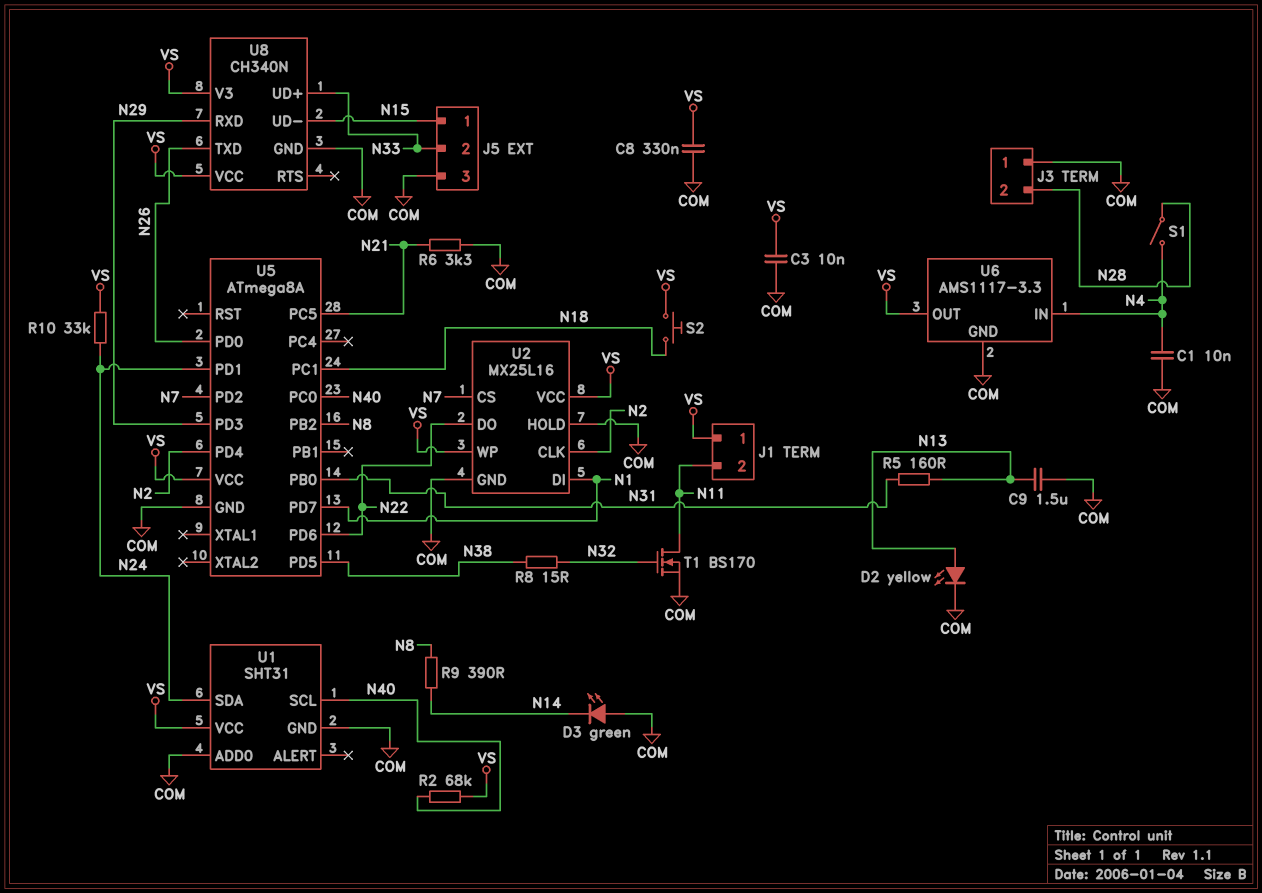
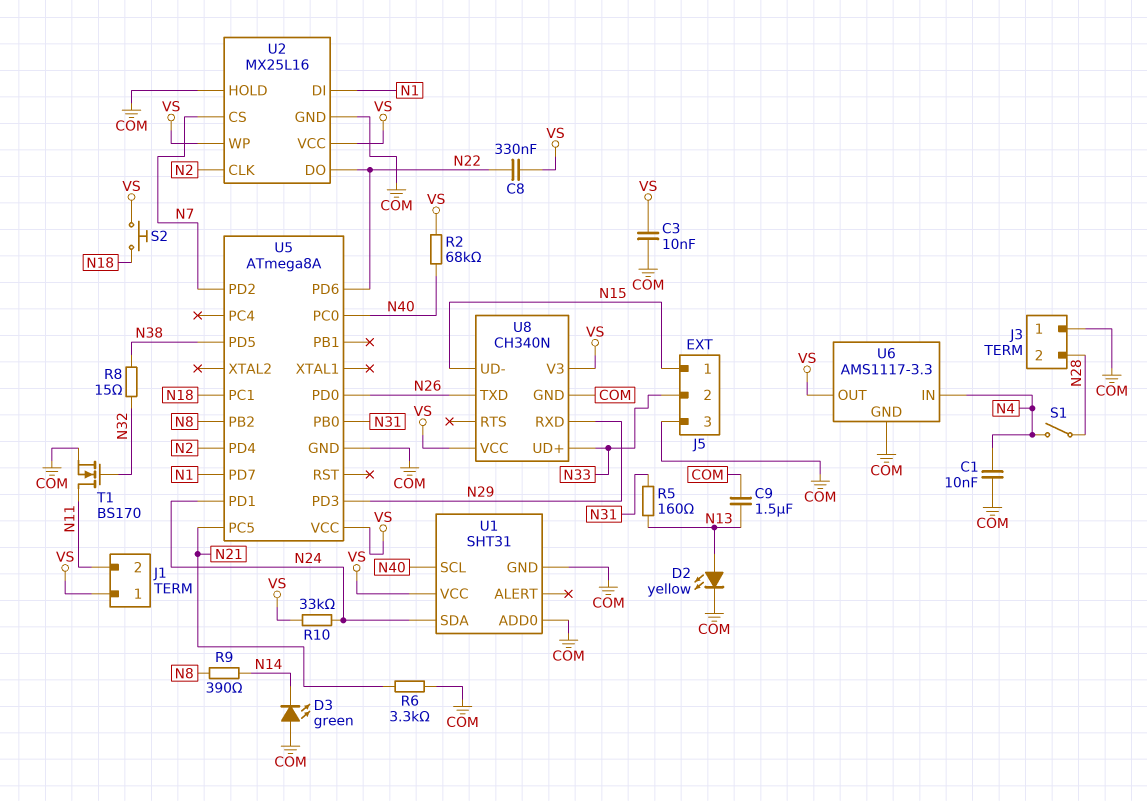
C8: 330nF (COM, VS) -> 330nF (N22, VS)

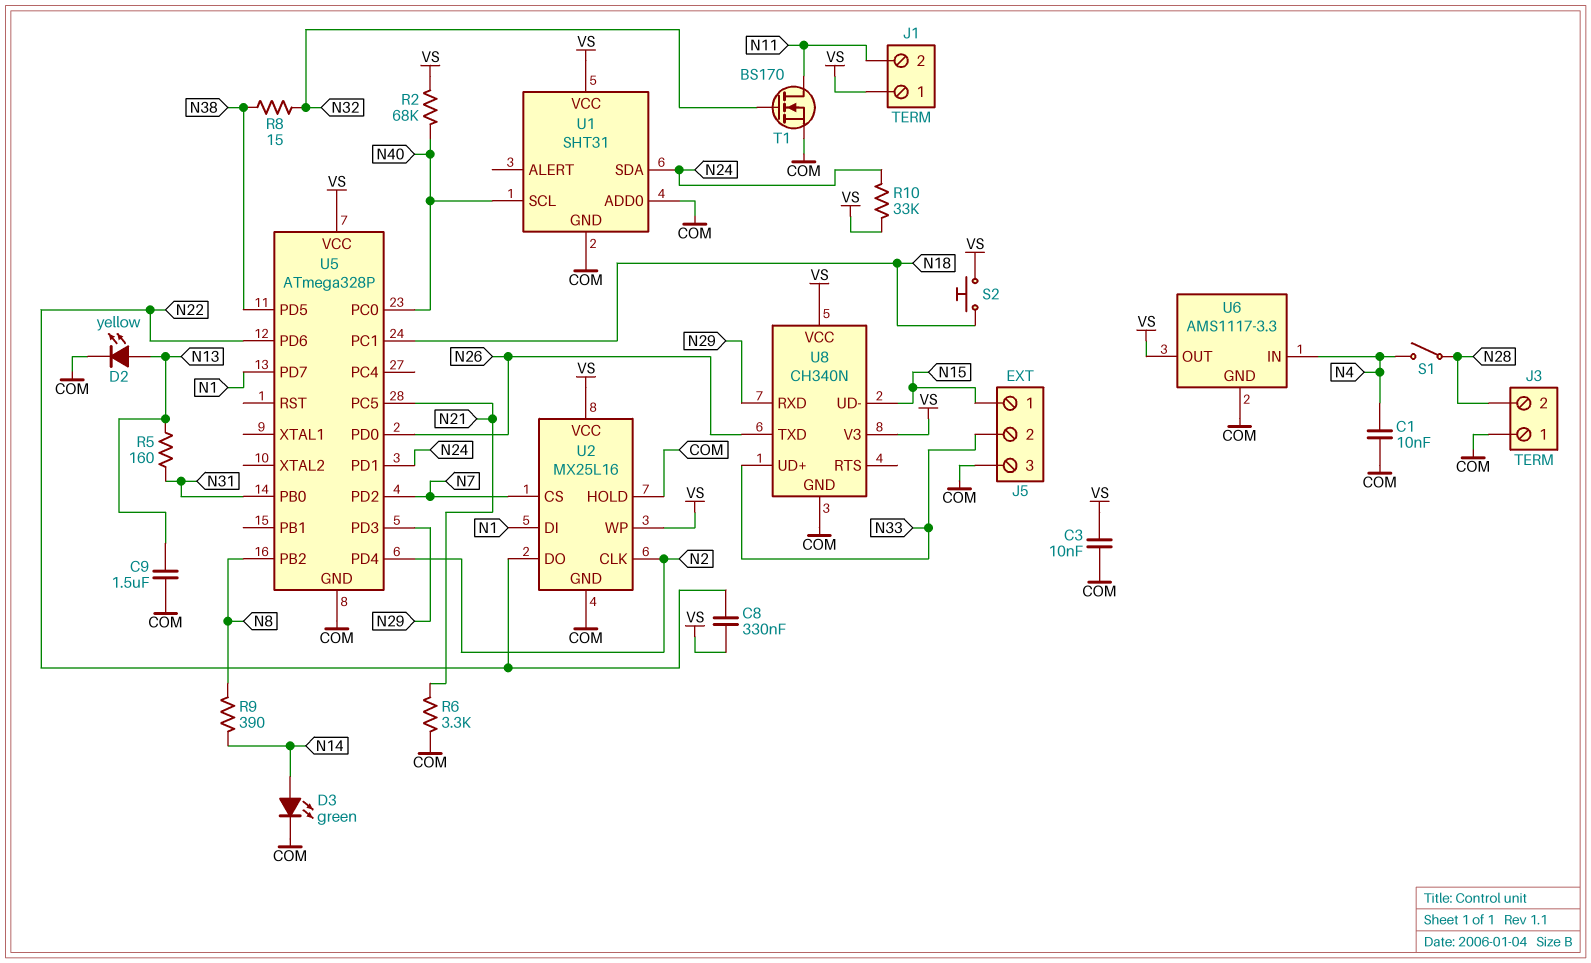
D3: LED green (A COM, K N14) -> LED green (A N14, K COM)
U5: ATmega8A -> ATmega328P

